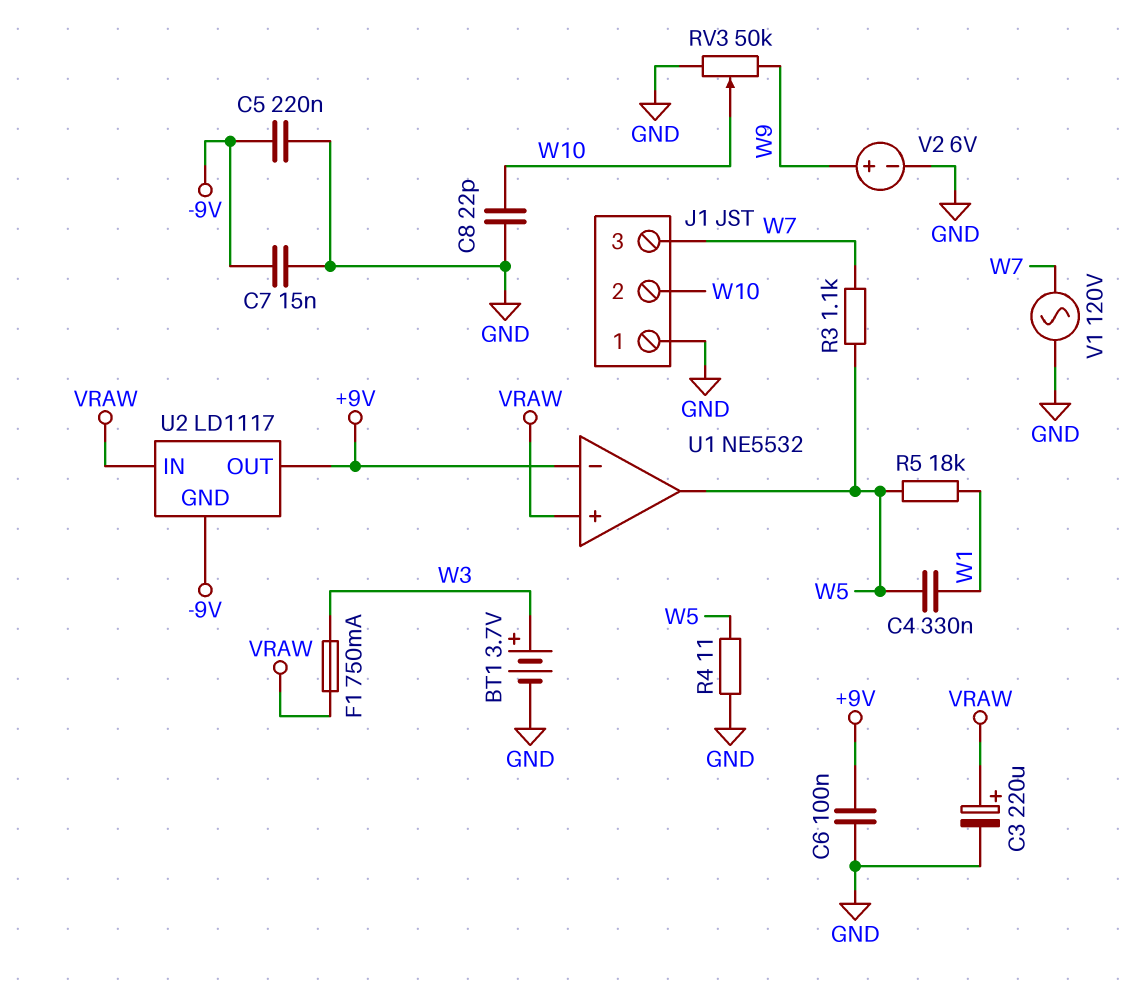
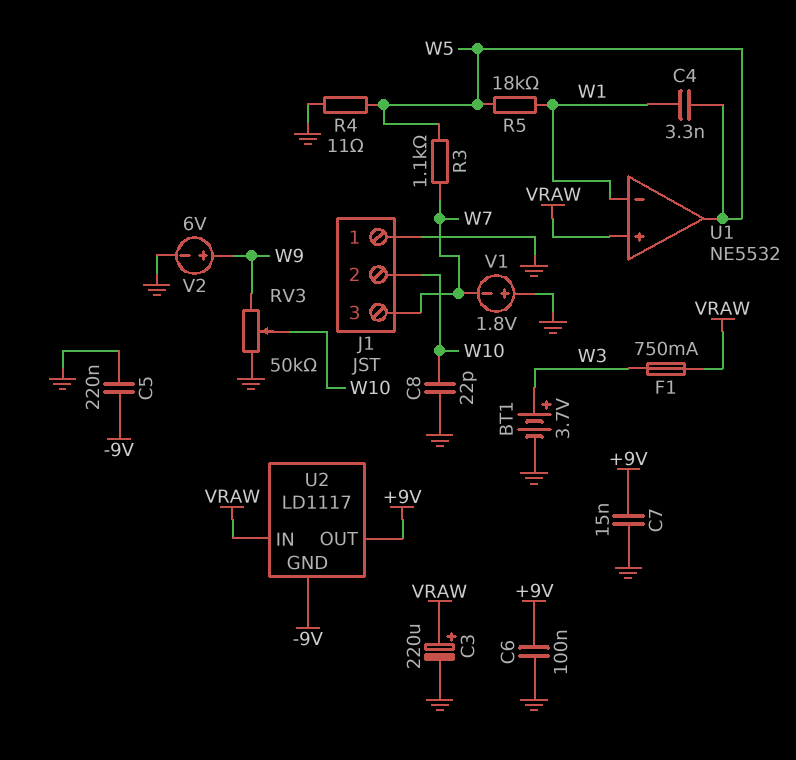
C4: 330nF (W1, W5) -> 3.3nF (W1, W5)
C7: 15nF (-9V, GND) -> 15nF (+9V, GND)
U1 pin in-: +9V -> W1
V1: AC 120V (GND, W7) -> 1.8V (plus GND, minus W7)

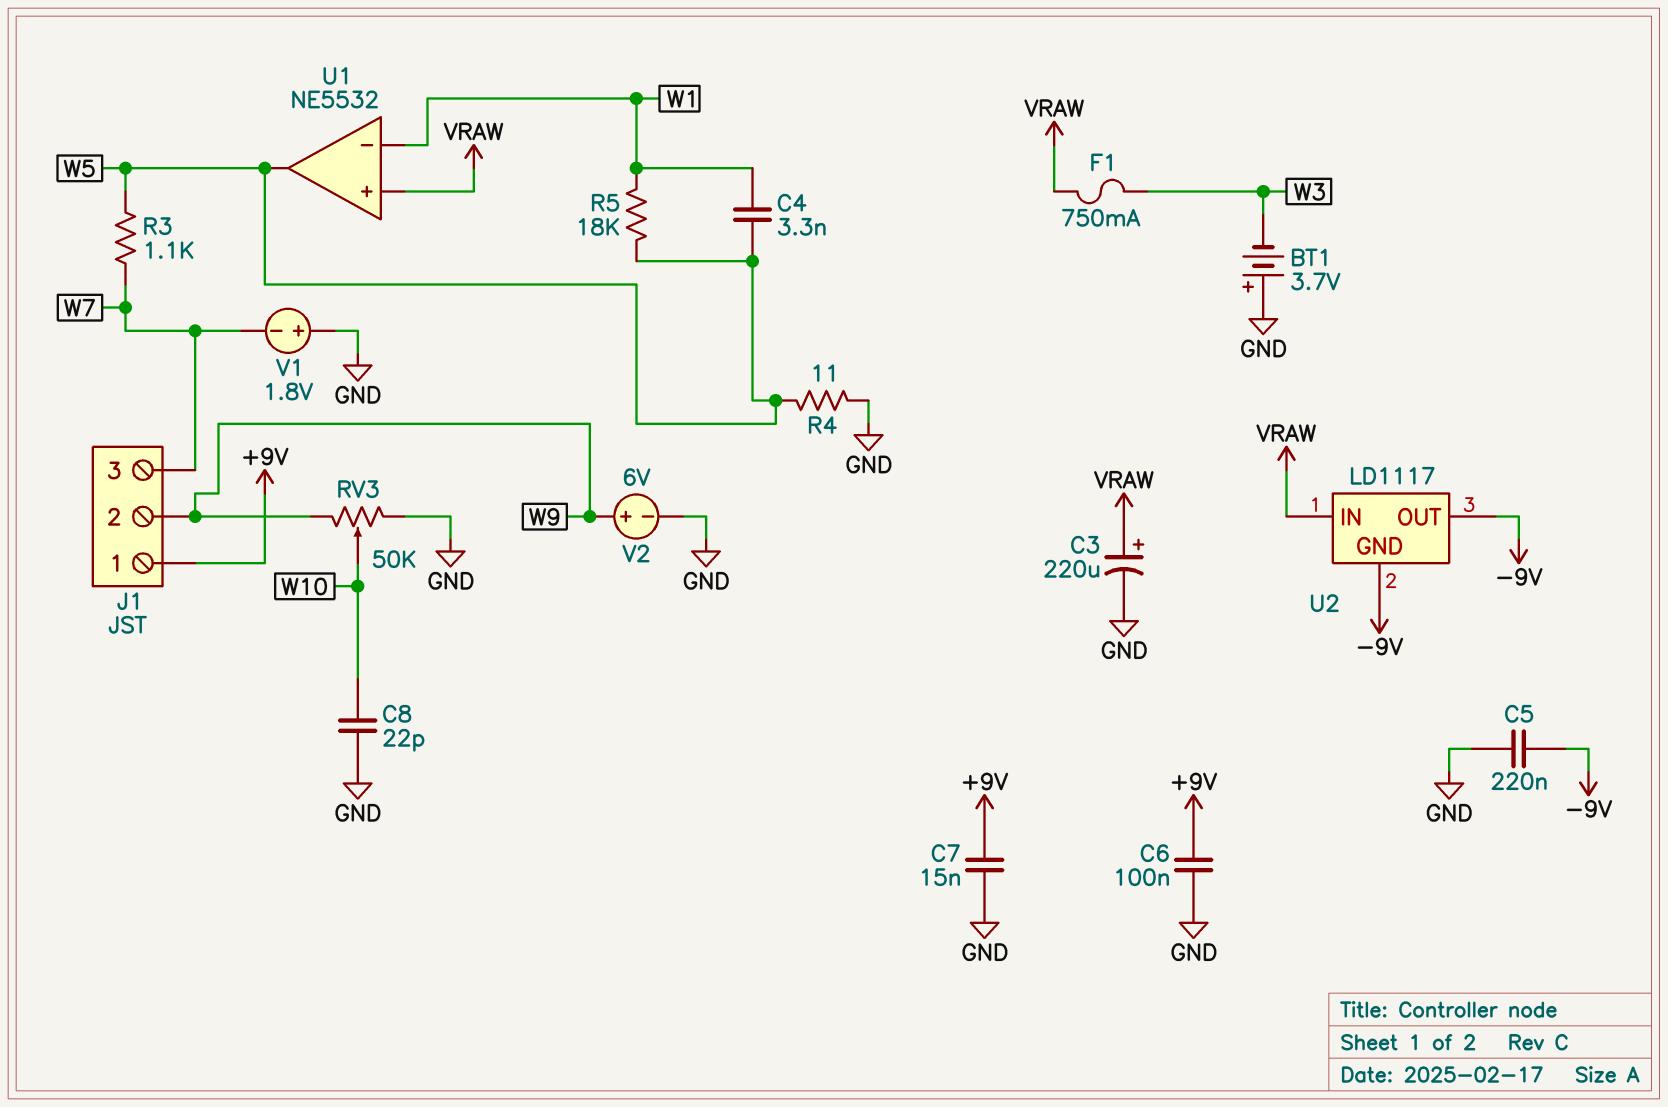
BT1: 3.7V (plus W3, minus GND) -> 3.7V (plus GND, minus W3)
J1 pin 1: GND -> +9V
J1 pin 2: W10 -> W9
U2 pin OUT: +9V -> -9V

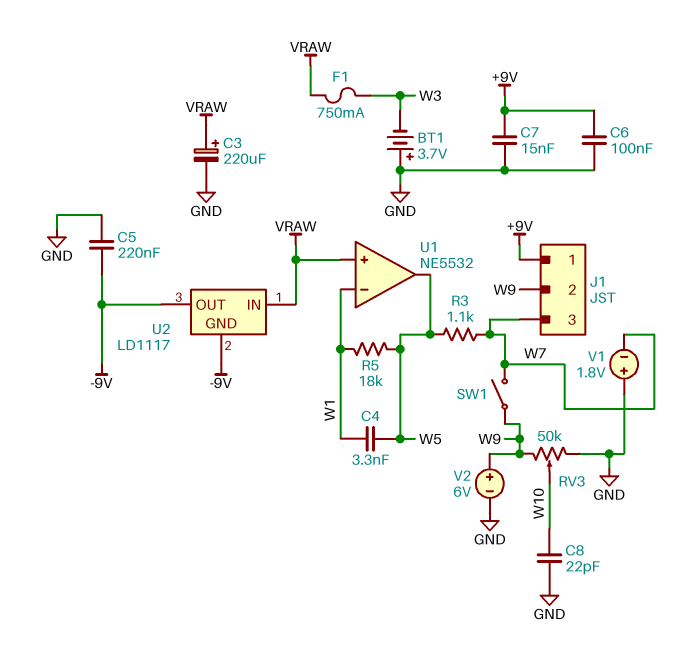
R4: 11 (GND, W5) -> none
SW1: none -> switch (W7, W9)

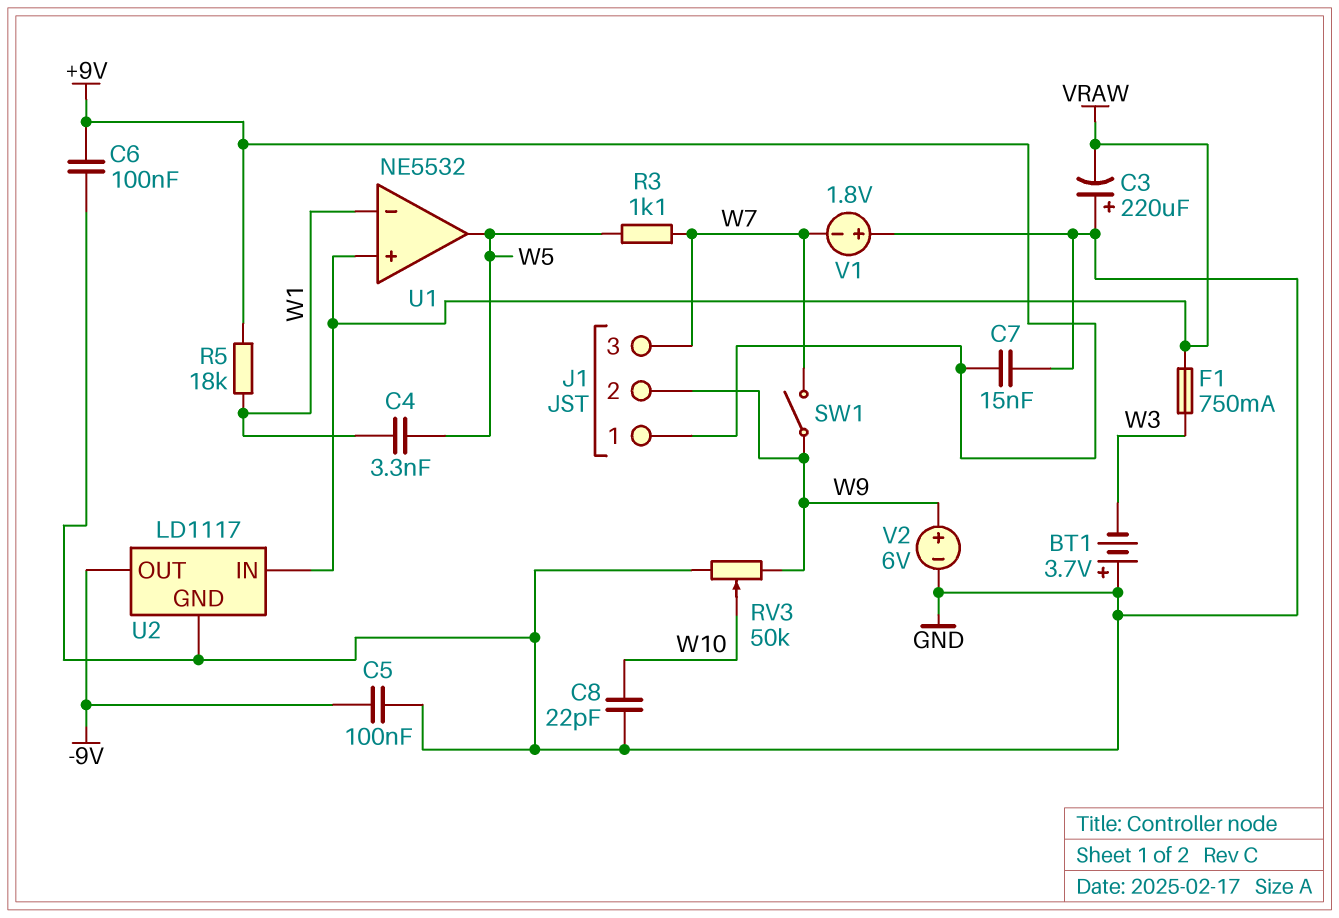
C3: 220uF (plus VRAW, minus GND) -> 220uF (plus GND, minus VRAW)
C5: 220nF (-9V, GND) -> 100nF (-9V, GND)
R5: 18k (W1, W5) -> 18k (+9V, W1)
U2 pin GND: -9V -> GND

